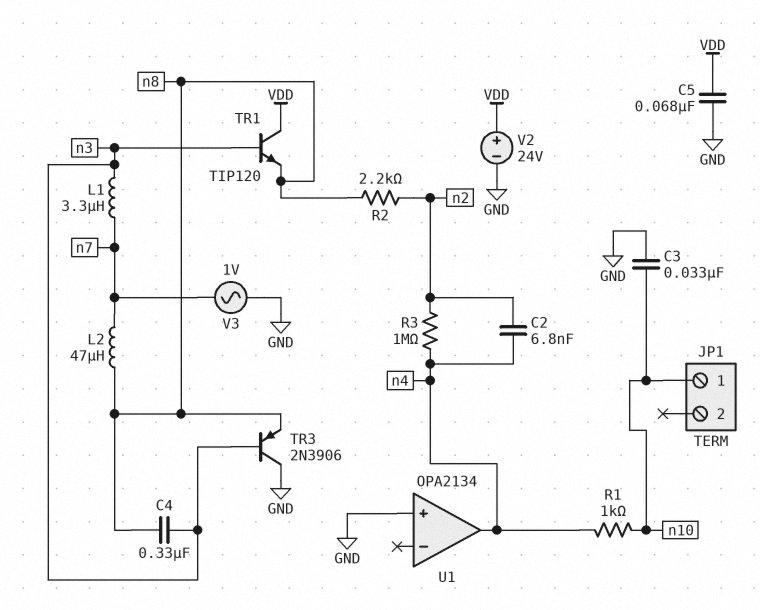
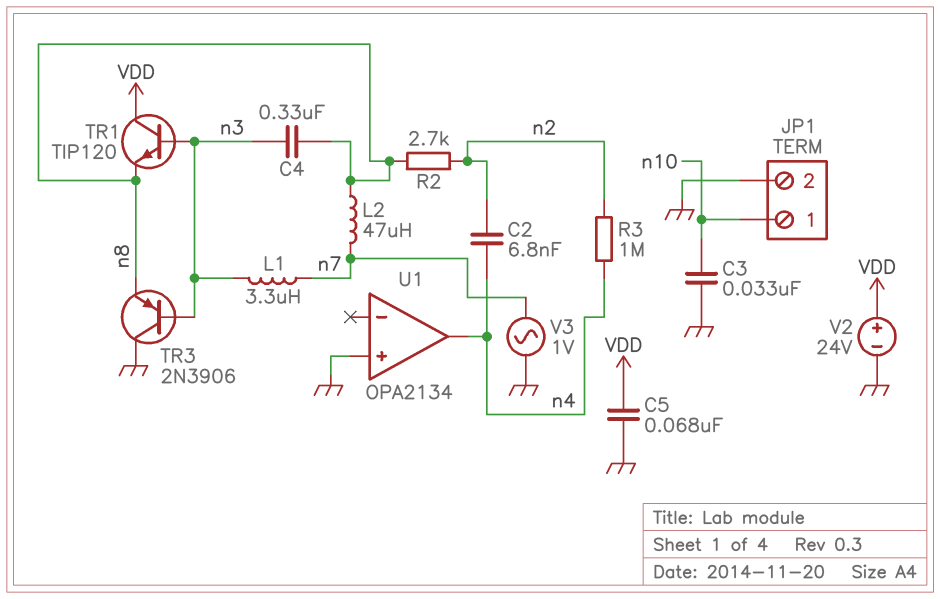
JP1 pin 2: none -> GND
R1: 1k (n4, n10) -> none
R2: 2.2k (n2, n8) -> 2.7k (n2, n8)

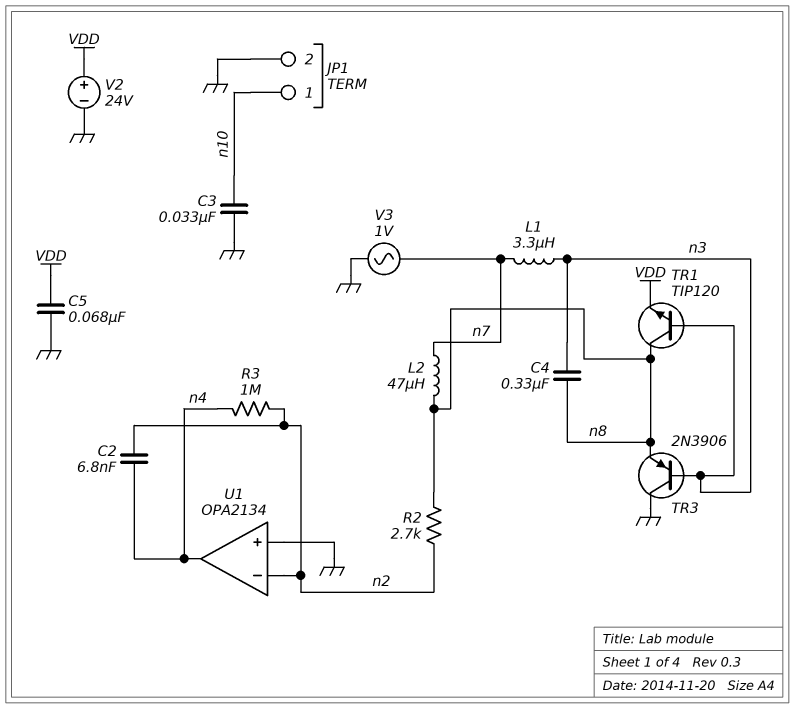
TR1: NPN TIP120 (B n3, C VDD, E n8) -> NPN TIP120 (B n3, C n8, E VDD)
U1 pin in-: none -> n2

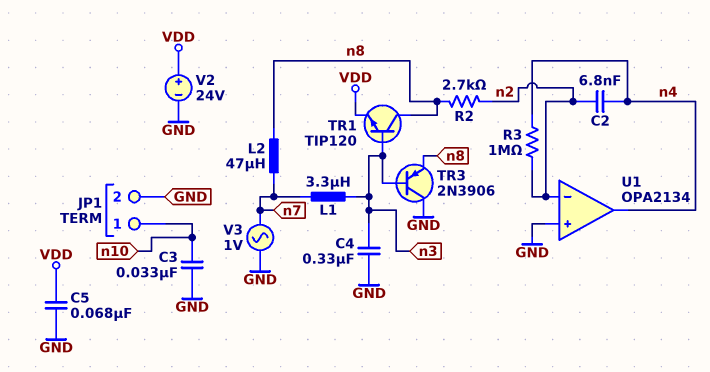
C4: 330nF (n3, n8) -> 330nF (GND, n3)

